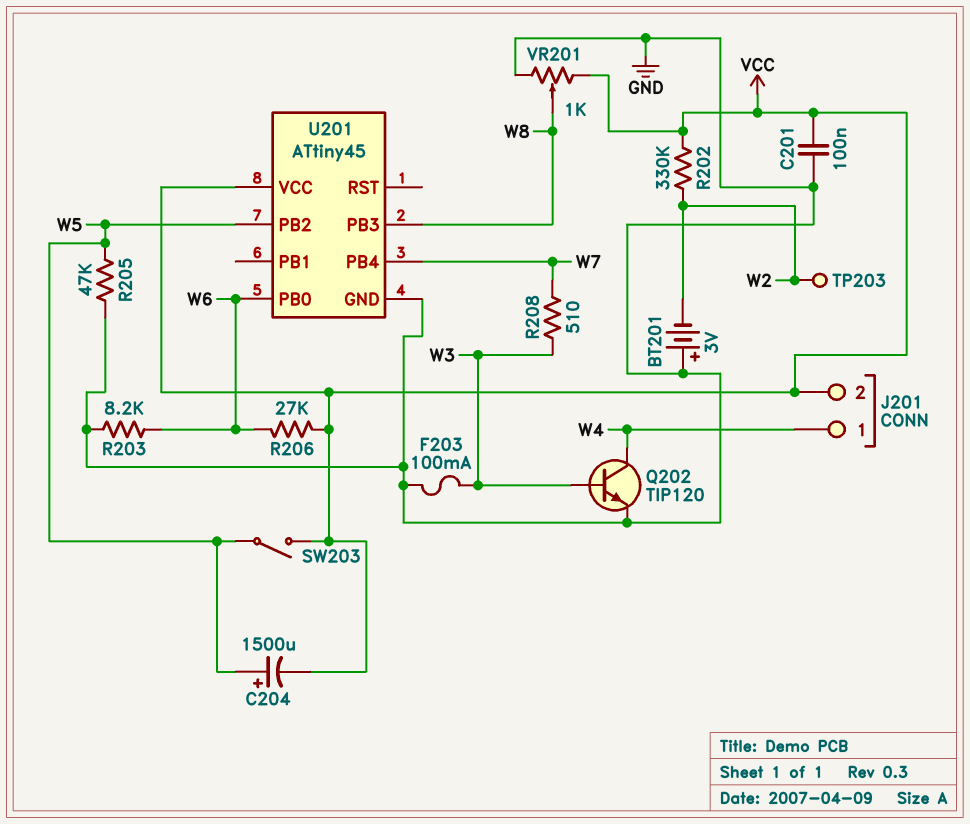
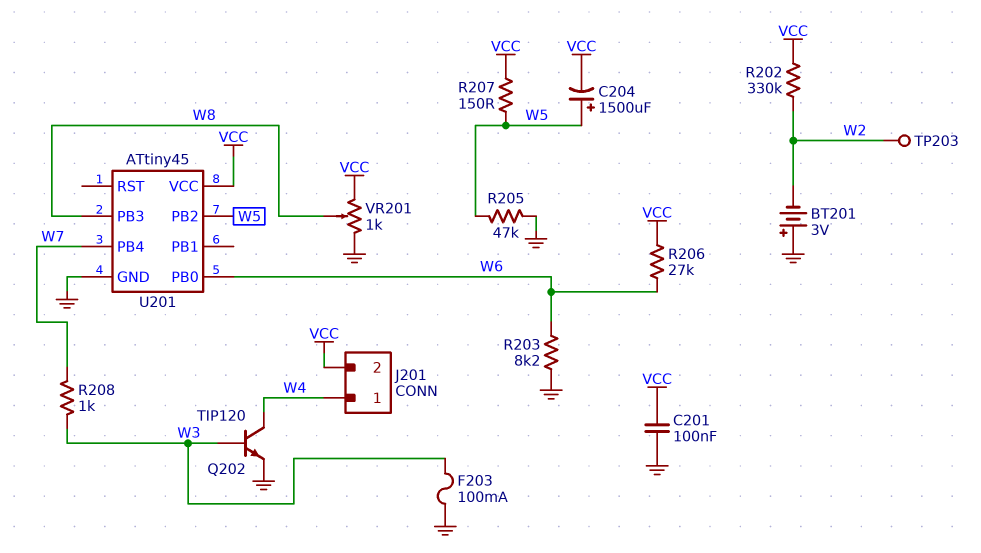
R207: none -> 150 (VCC, W5)
R208: 510 (W3, W7) -> 1k (W3, W7)
SW203: switch (VCC, W5) -> none

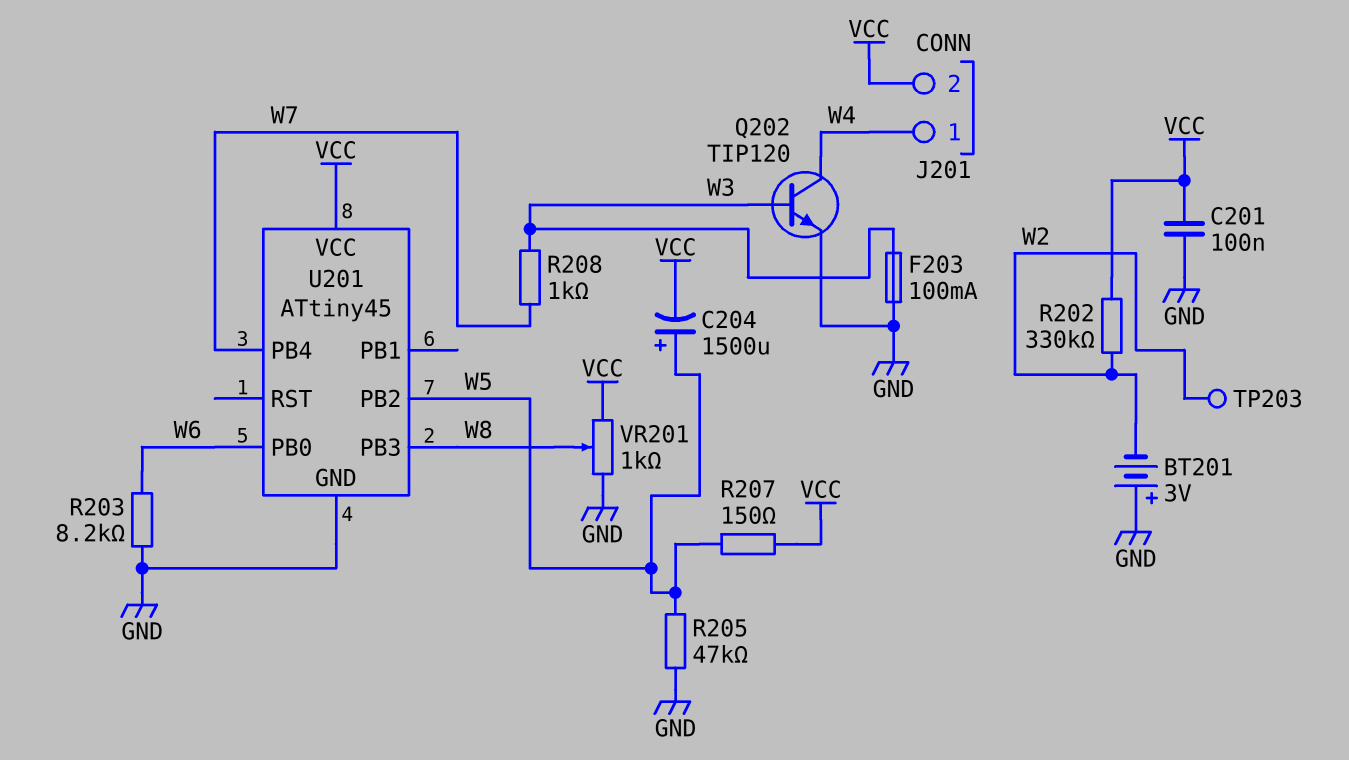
R206: 27k (VCC, W6) -> none

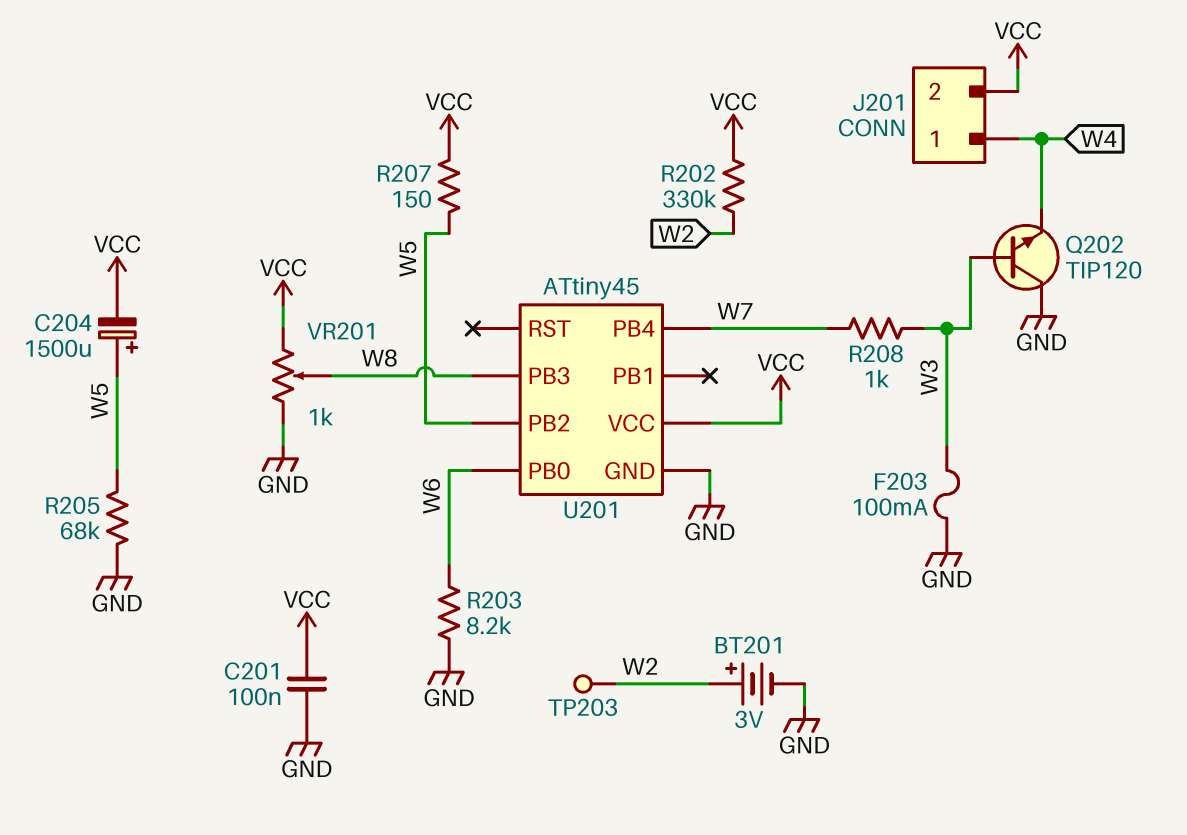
BT201: 3V (plus GND, minus W2) -> 3V (plus W2, minus GND)
Q202: NPN TIP120 (B W3, C W4, E GND) -> NPN TIP120 (B W3, C GND, E W4)
R205: 47k (GND, W5) -> 68k (GND, W5)

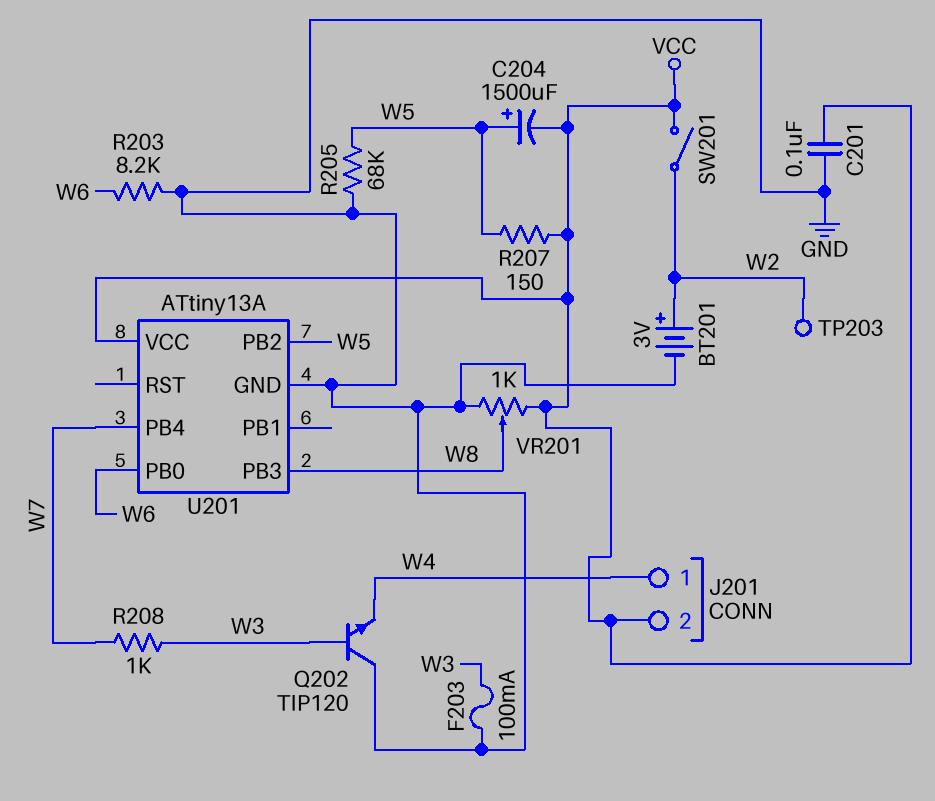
R202: 330k (VCC, W2) -> none
SW201: none -> switch (VCC, W2)
U201: ATtiny45 -> ATtiny13A

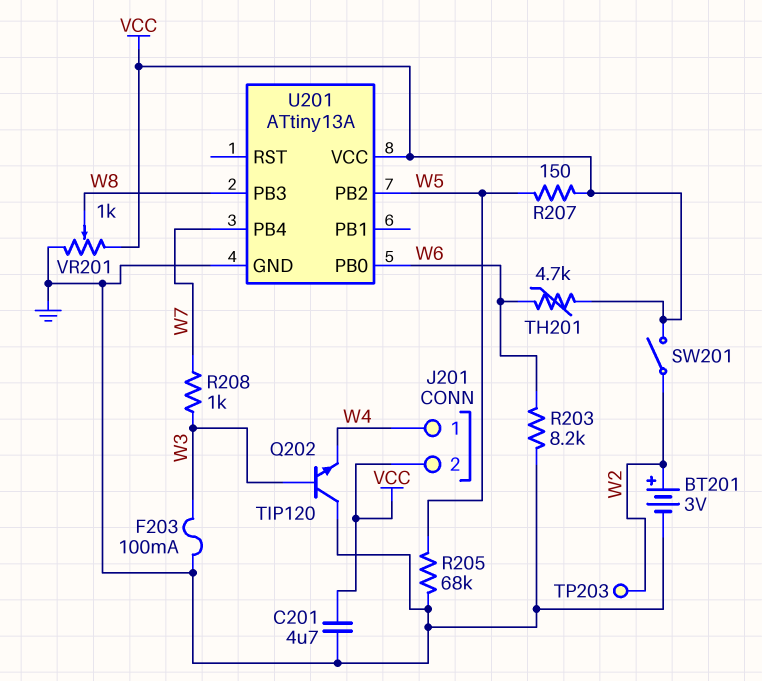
C201: 100nF (GND, VCC) -> 4.7uF (GND, VCC)
C204: 1500uF (plus W5, minus VCC) -> none
TH201: none -> 4.7k (VCC, W6)

